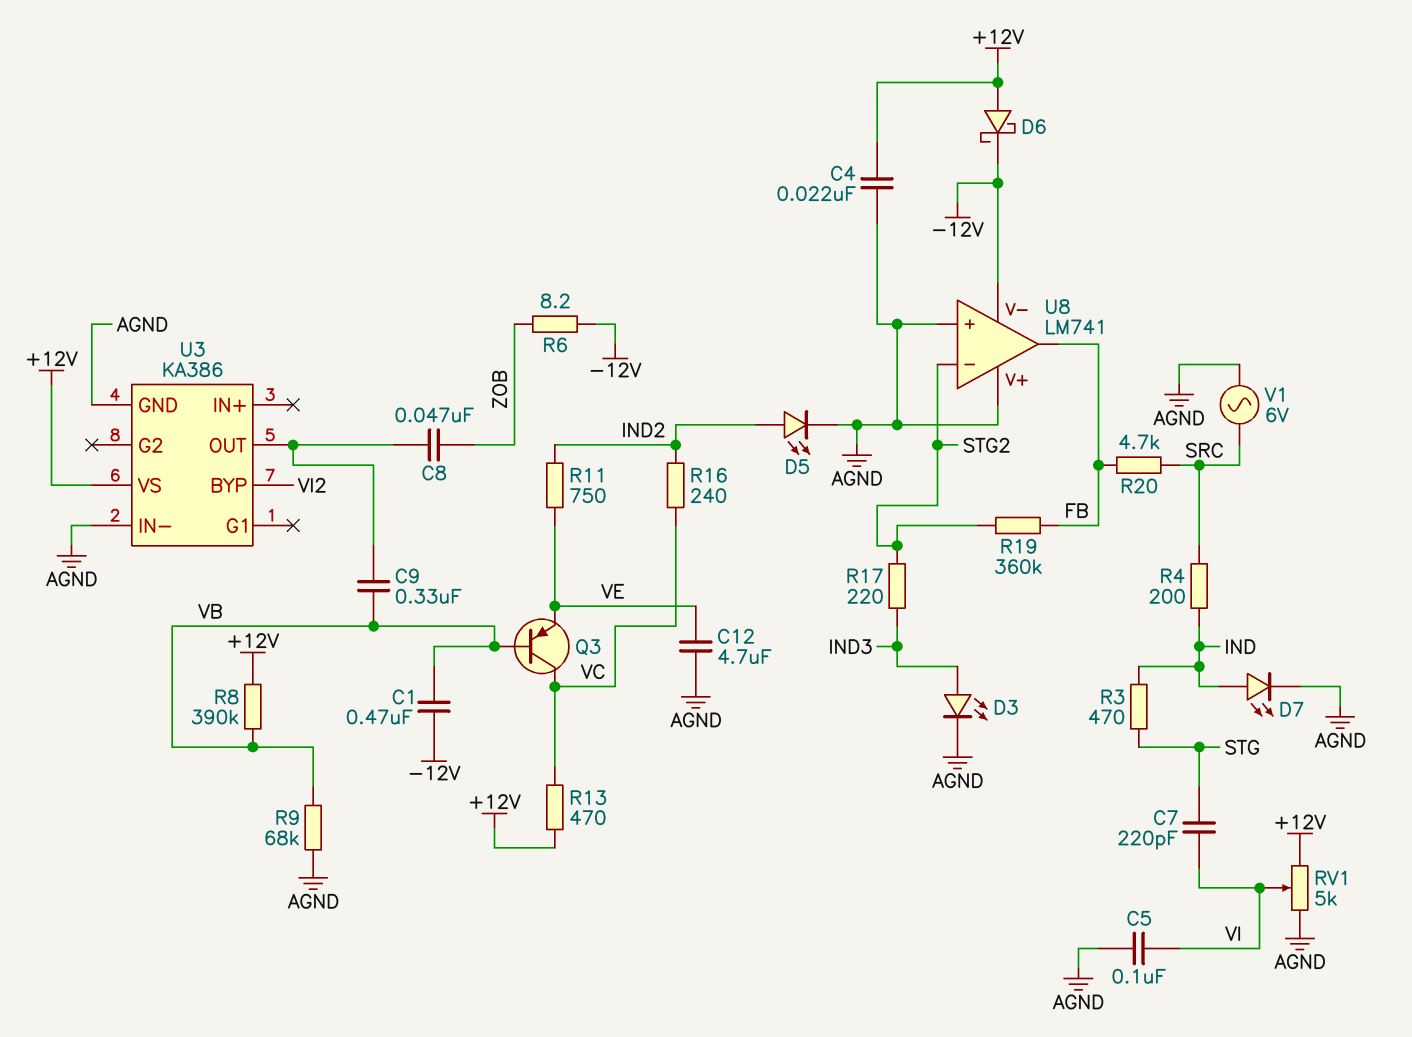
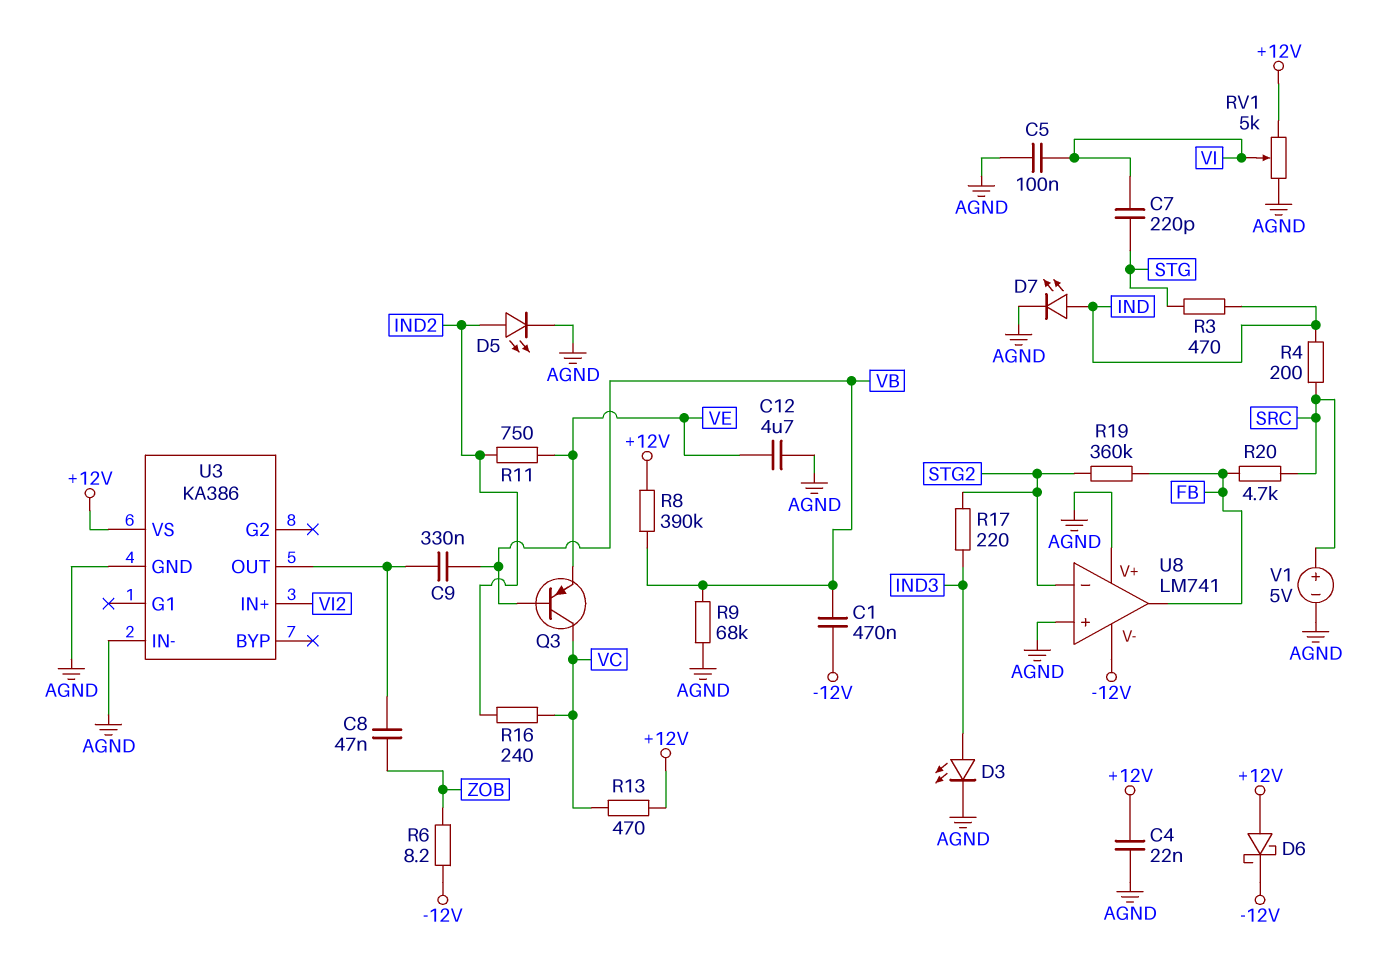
U3 pin BYP: VI2 -> none
U3 pin IN+: none -> VI2
V1: AC 6V (AGND, SRC) -> 5V (plus SRC, minus AGND)

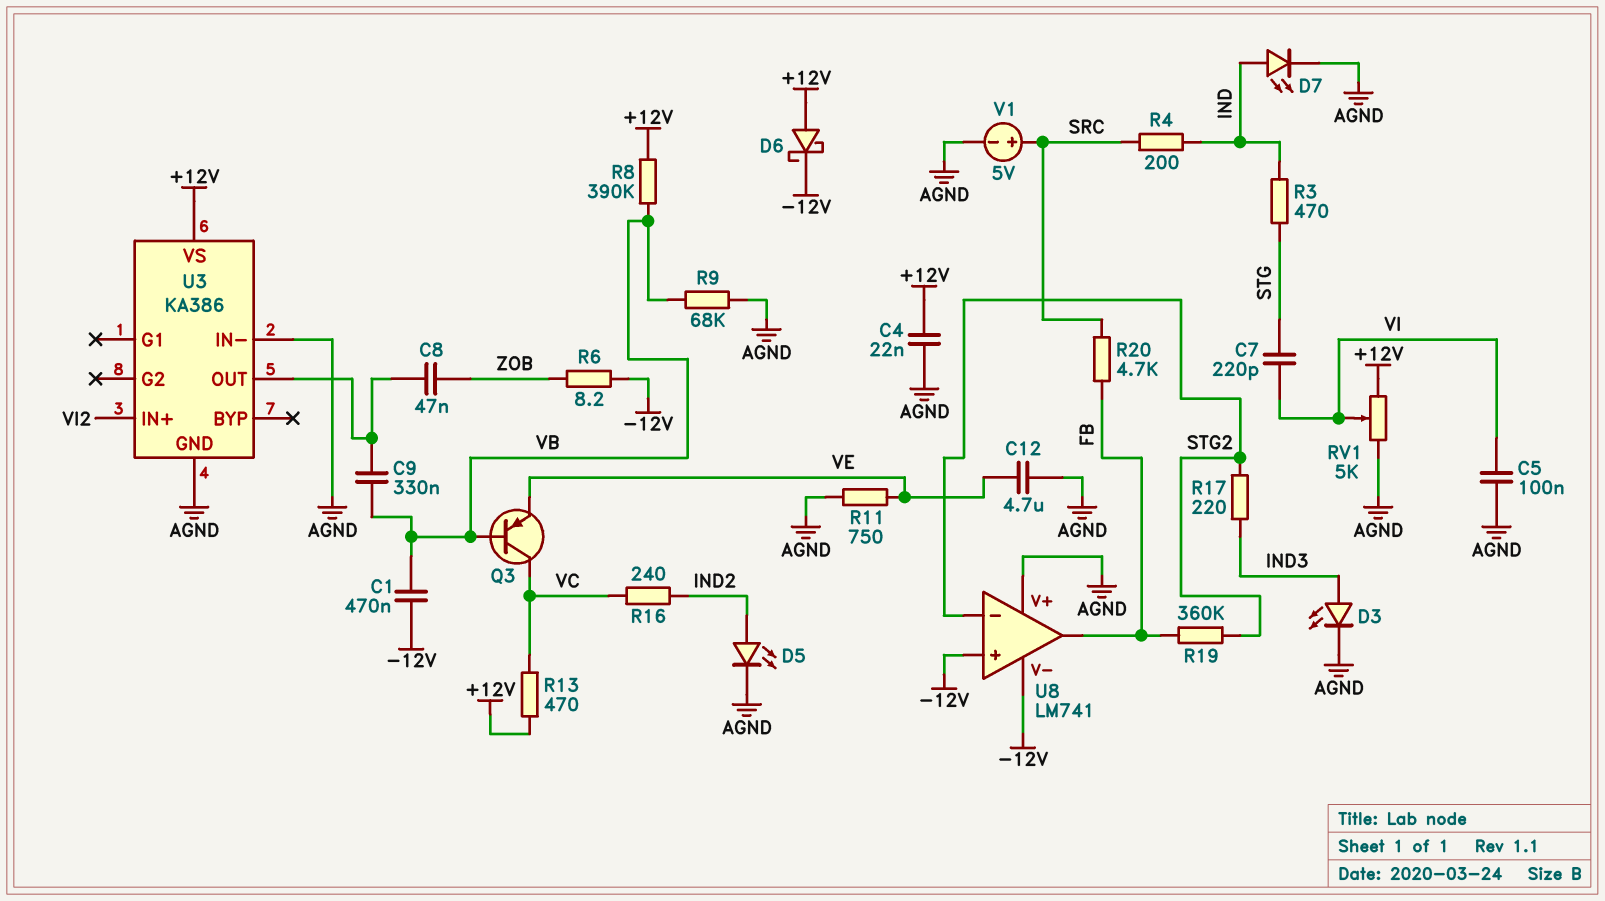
R11: 750 (IND2, VE) -> 750 (AGND, VE)
U8 pin in+: AGND -> -12V

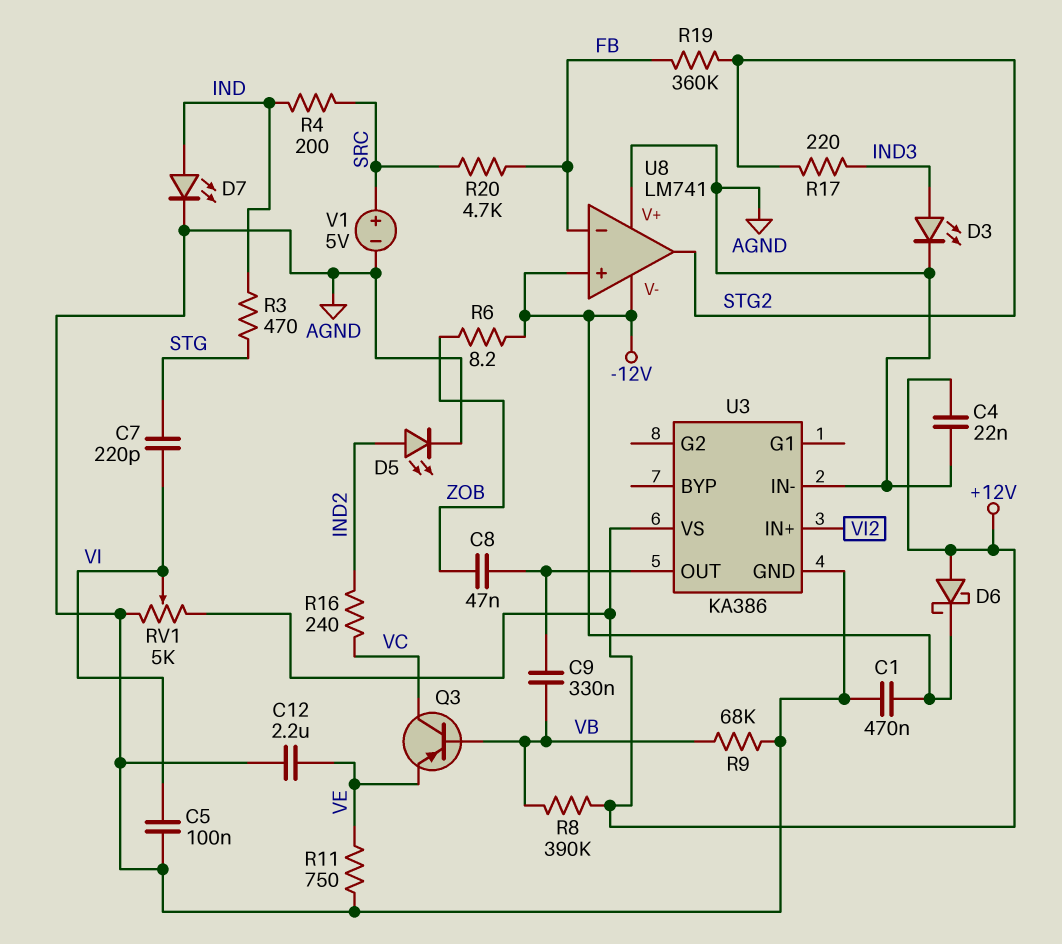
C1: 470nF (-12V, VB) -> 470nF (-12V, AGND)
C12: 4.7uF (AGND, VE) -> 2.2uF (AGND, VE)
R13: 470 (+12V, VC) -> none
U8 pin in-: STG2 -> FB
U8 pin out: FB -> STG2

